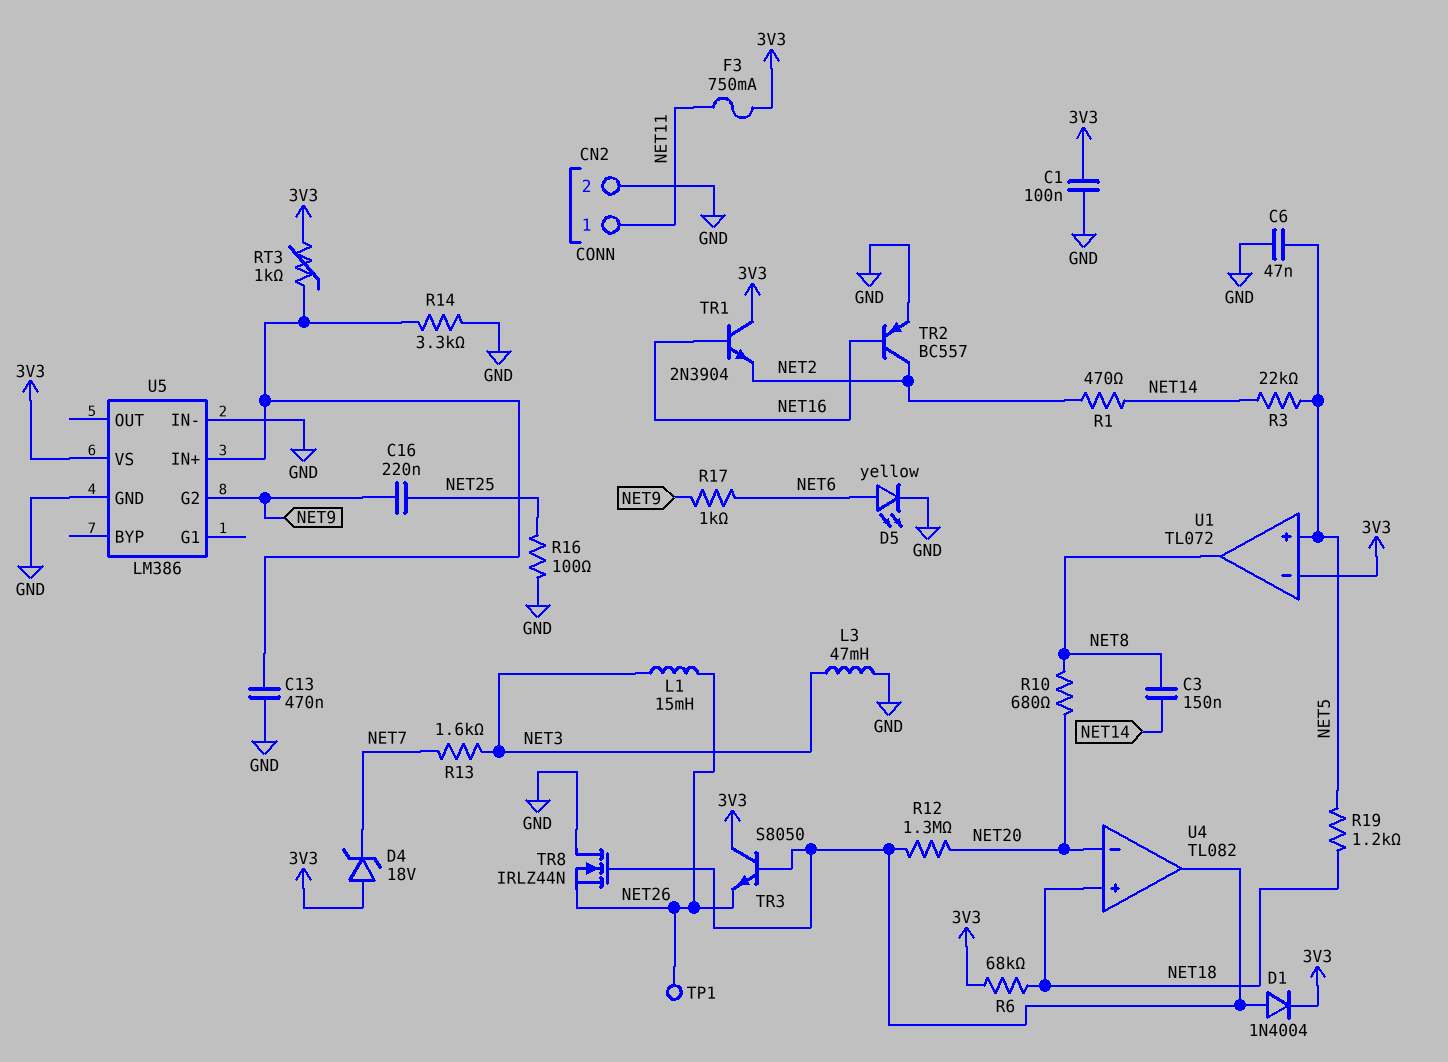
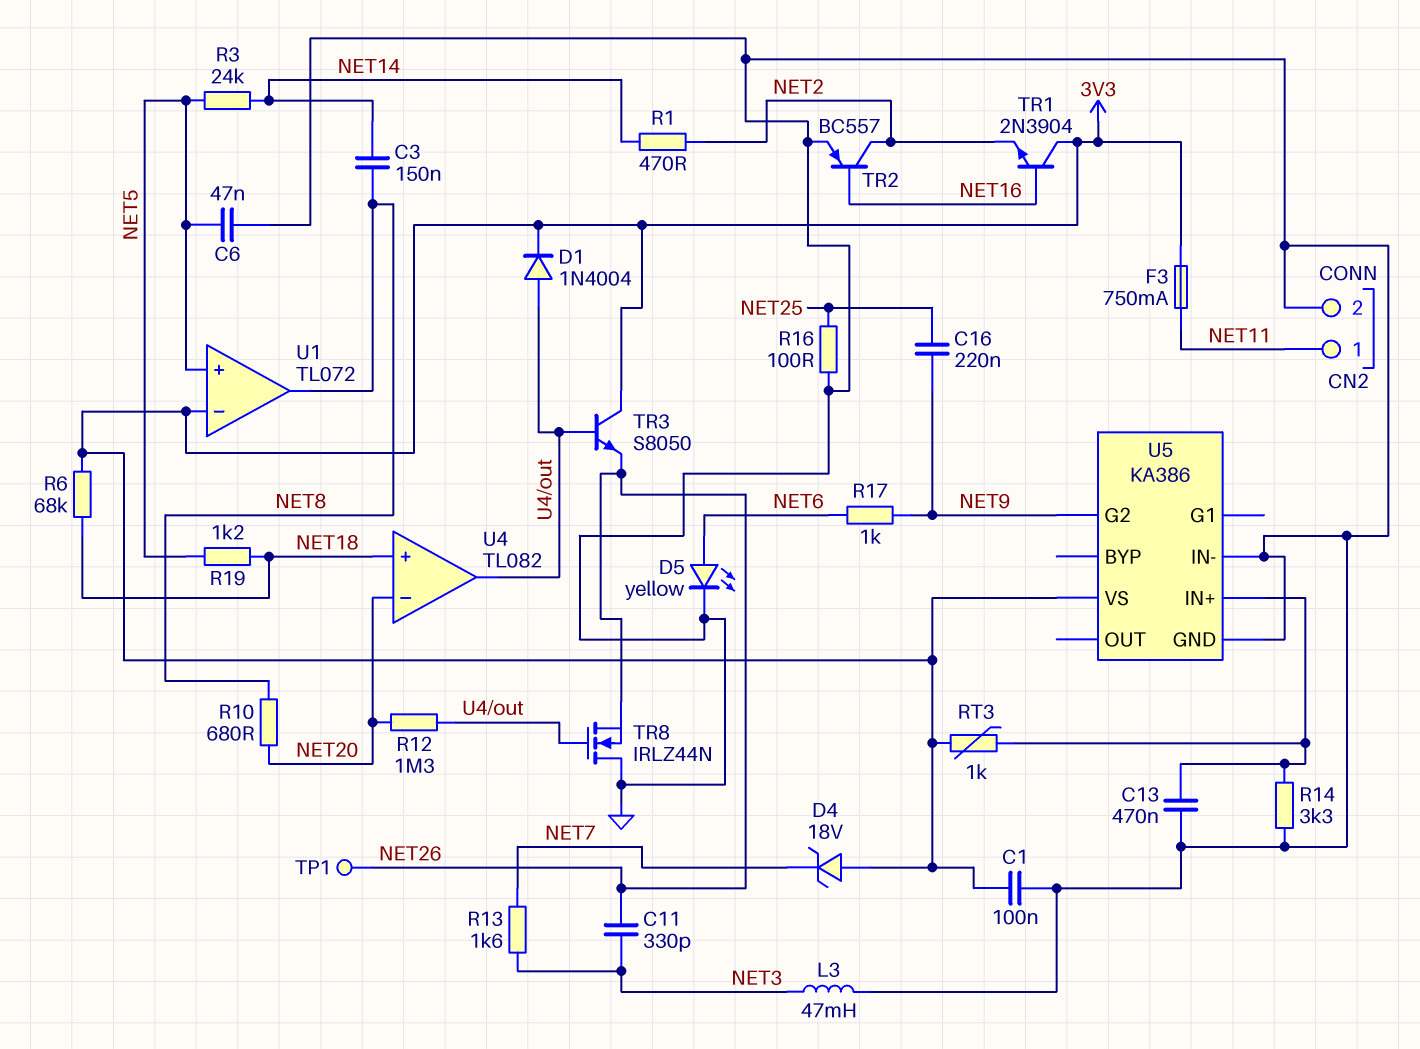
C11: none -> 330pF (NET3, NET26)
L1: 15mH (NET3, NET26) -> none
R3: 22k (NET5, NET14) -> 24k (NET5, NET14)
U5: LM386 -> KA386

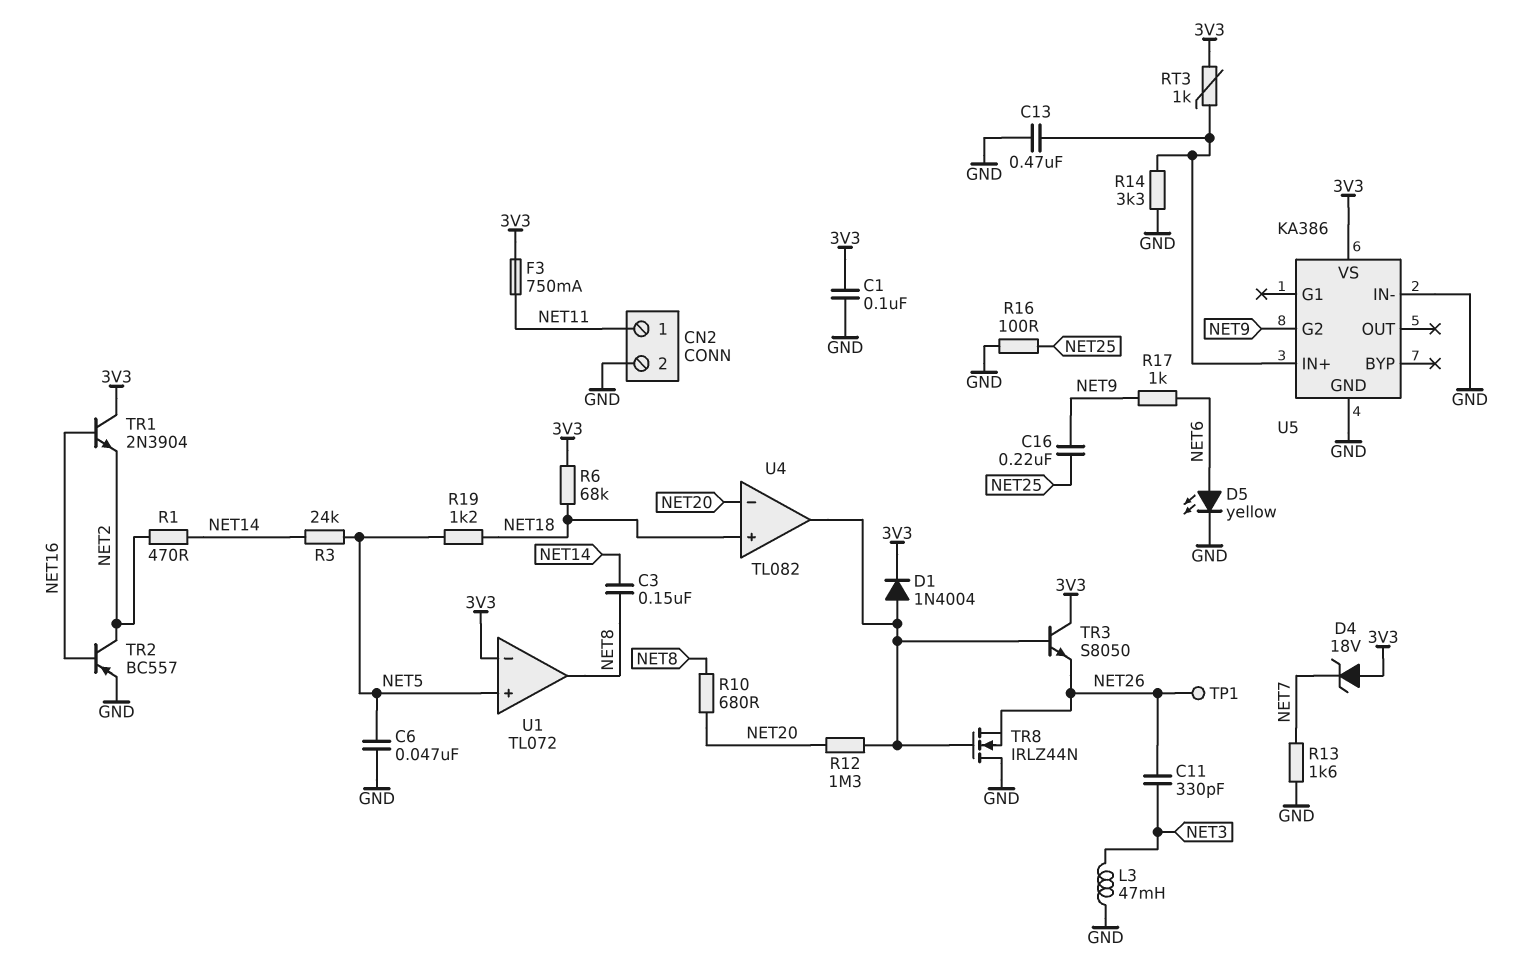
R13: 1.6k (NET3, NET7) -> 1.6k (GND, NET7)

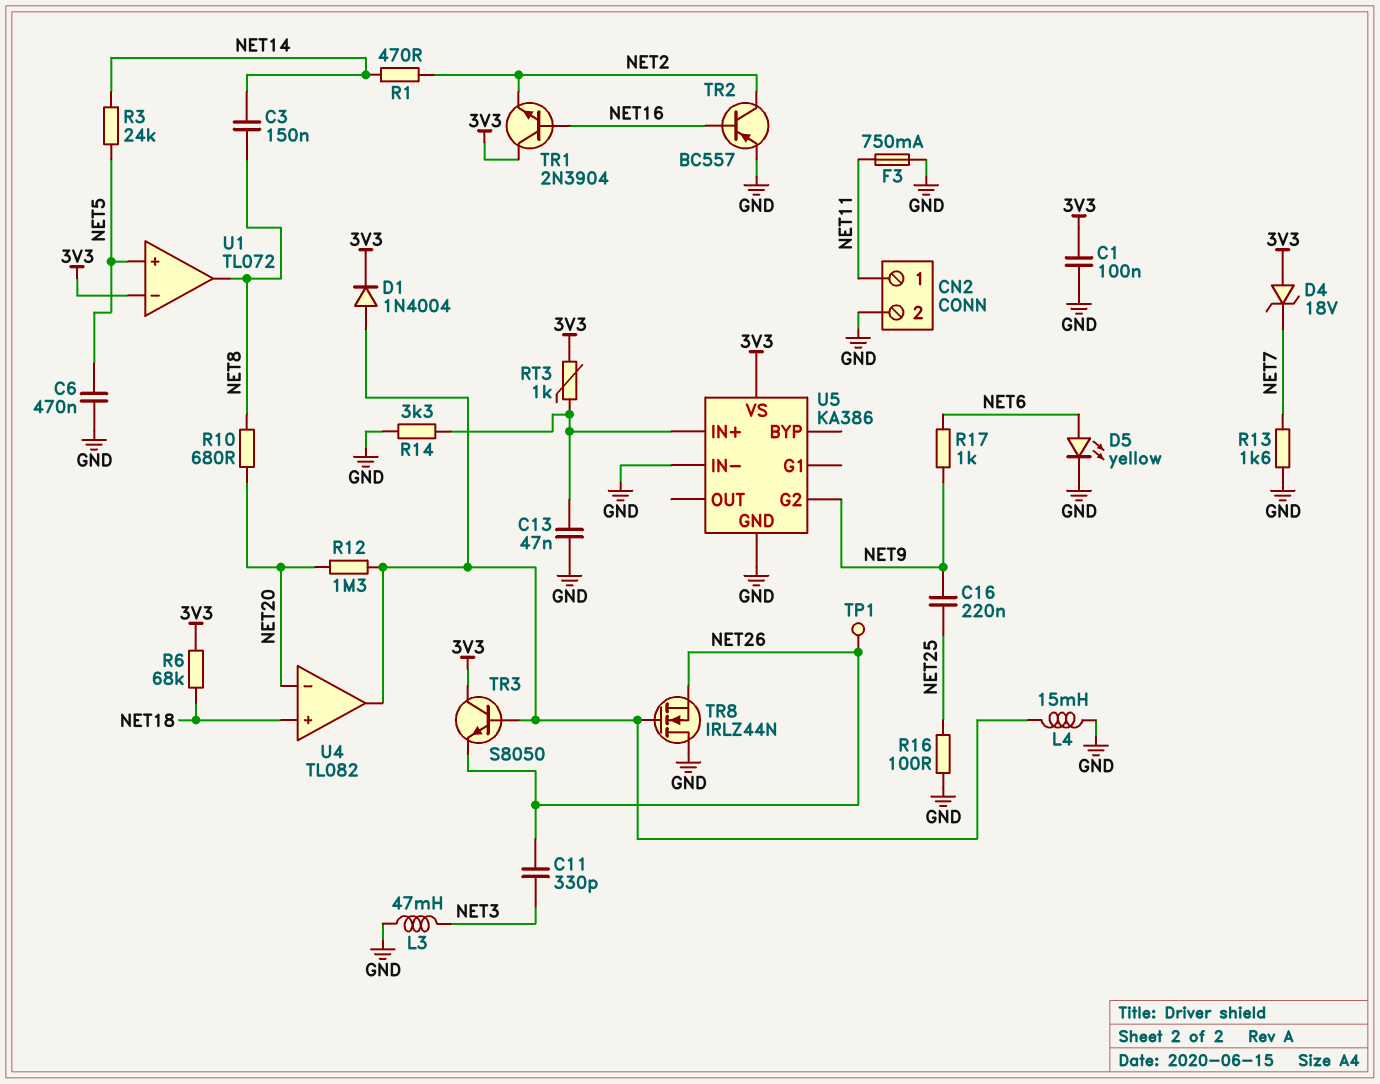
C6: 47nF (GND, NET5) -> 470nF (GND, NET5)
C13: 470nF (GND, U5/IN+) -> 47nF (GND, U5/IN+)
F3: 750mA (3V3, NET11) -> 750mA (GND, NET11)
L4: none -> 15mH (GND, U4/out)
R19: 1.2k (NET5, NET18) -> none

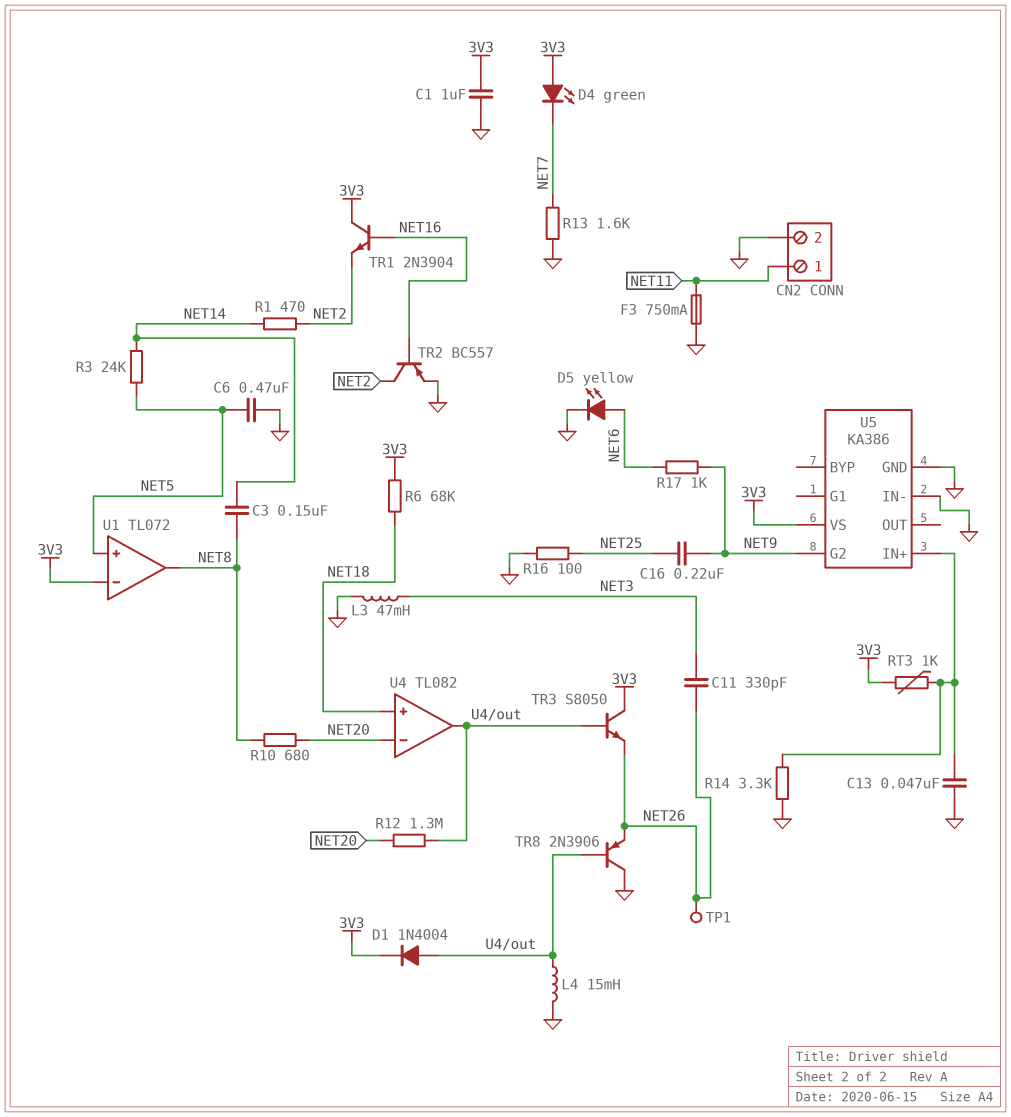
C1: 100nF (3V3, GND) -> 1uF (3V3, GND)
D4: zener 18V (A 3V3, K NET7) -> LED green (A 3V3, K NET7)
TR8: NMOS IRLZ44N (G U4/out, D GND, S NET26) -> PNP 2N3906 (B U4/out, C GND, E NET26)

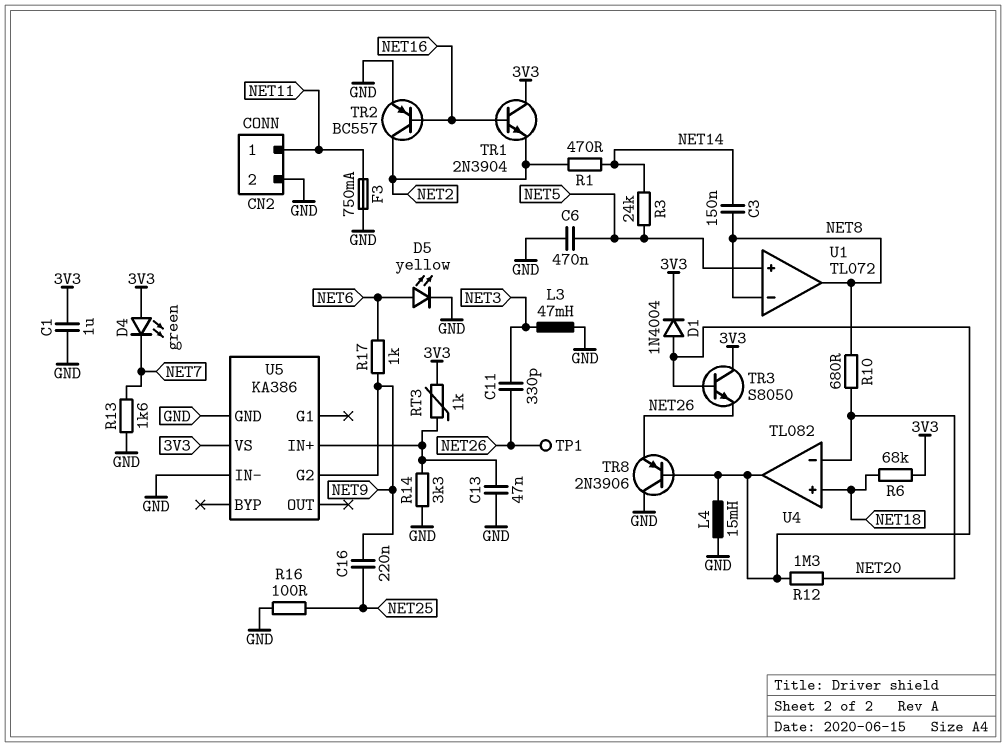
U1 pin in-: 3V3 -> NET8

